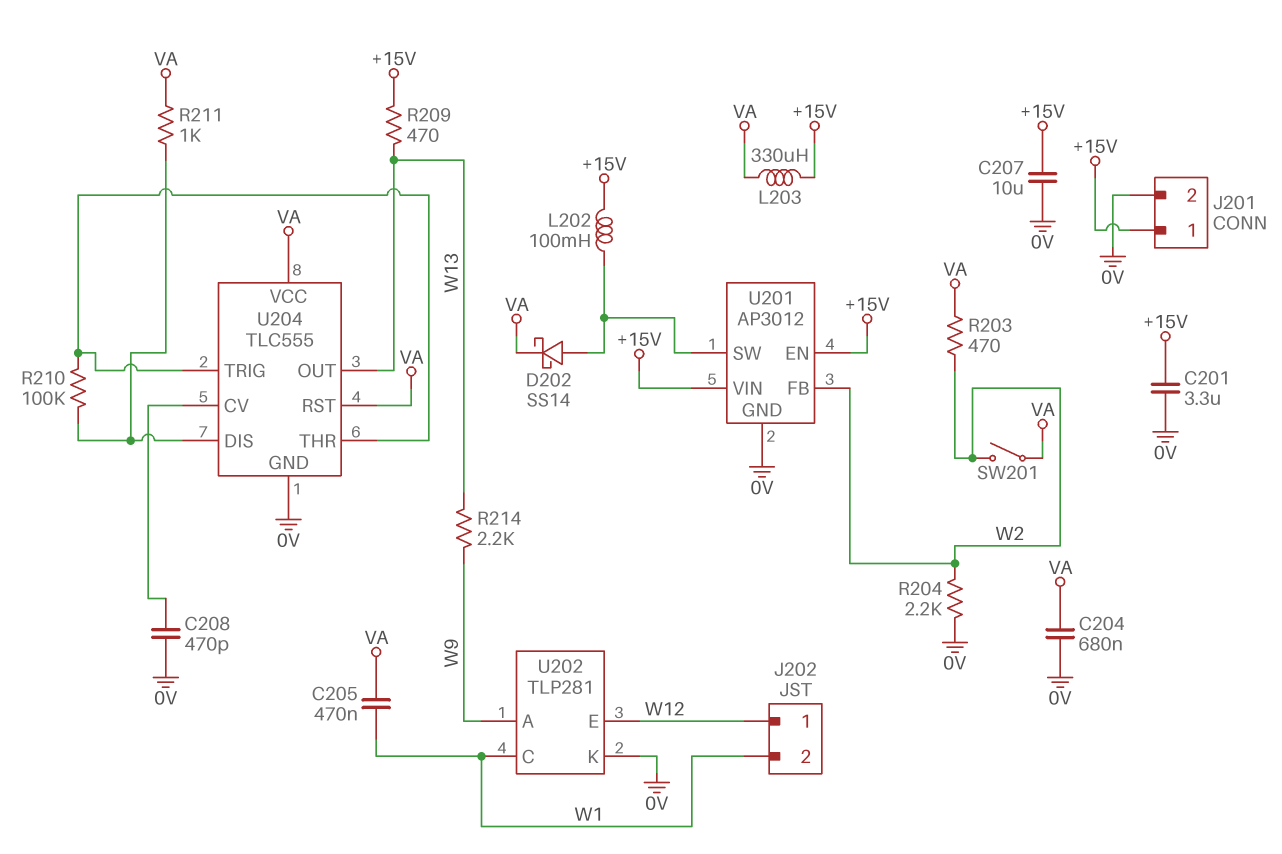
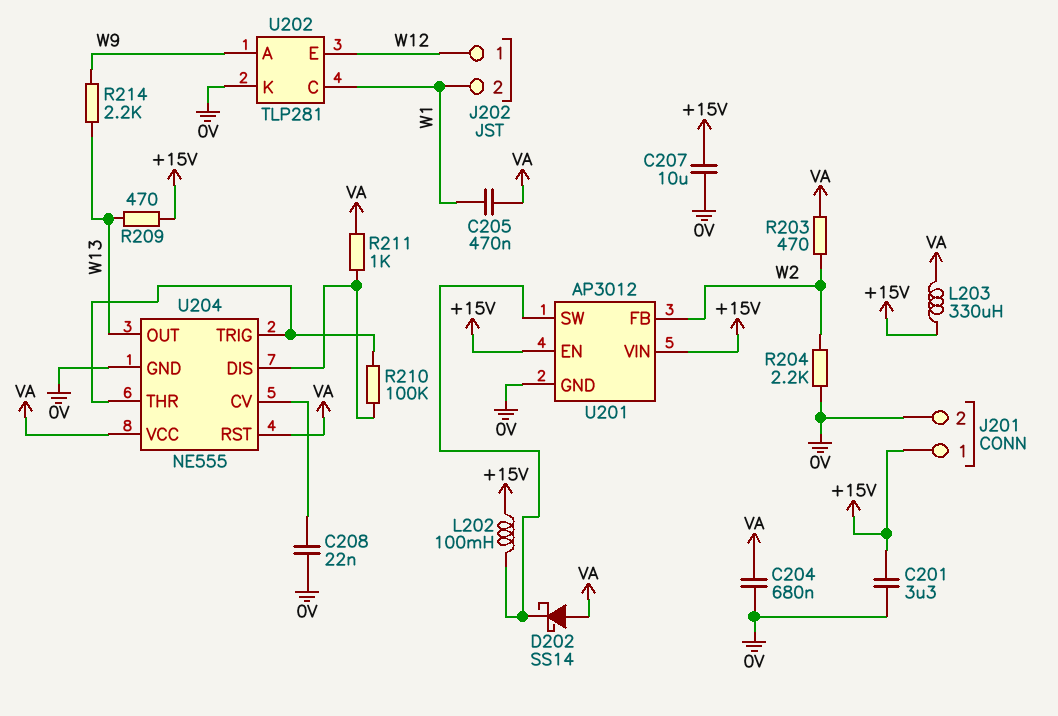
C208: 470pF (0V, U204/CV) -> 22nF (0V, U204/CV)
D202: schottky SS14 (A U201/SW, K VA) -> schottky SS14 (A VA, K U201/SW)
SW201: switch (VA, W2) -> none
U204: TLC555 -> NE555

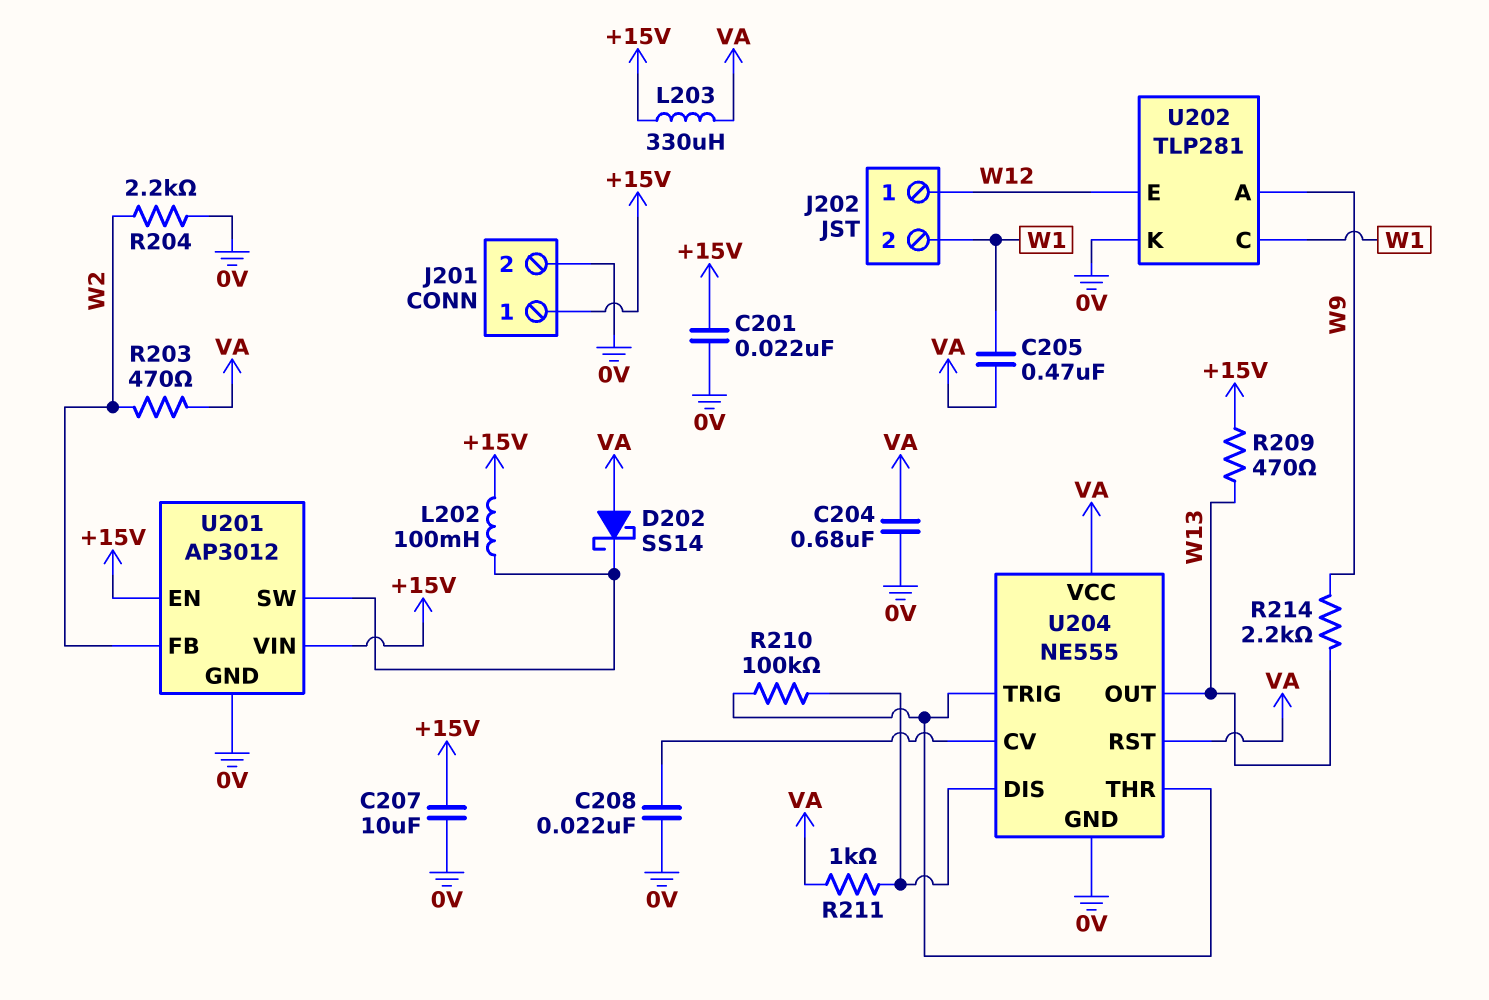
C201: 3.3uF (+15V, 0V) -> 22nF (+15V, 0V)

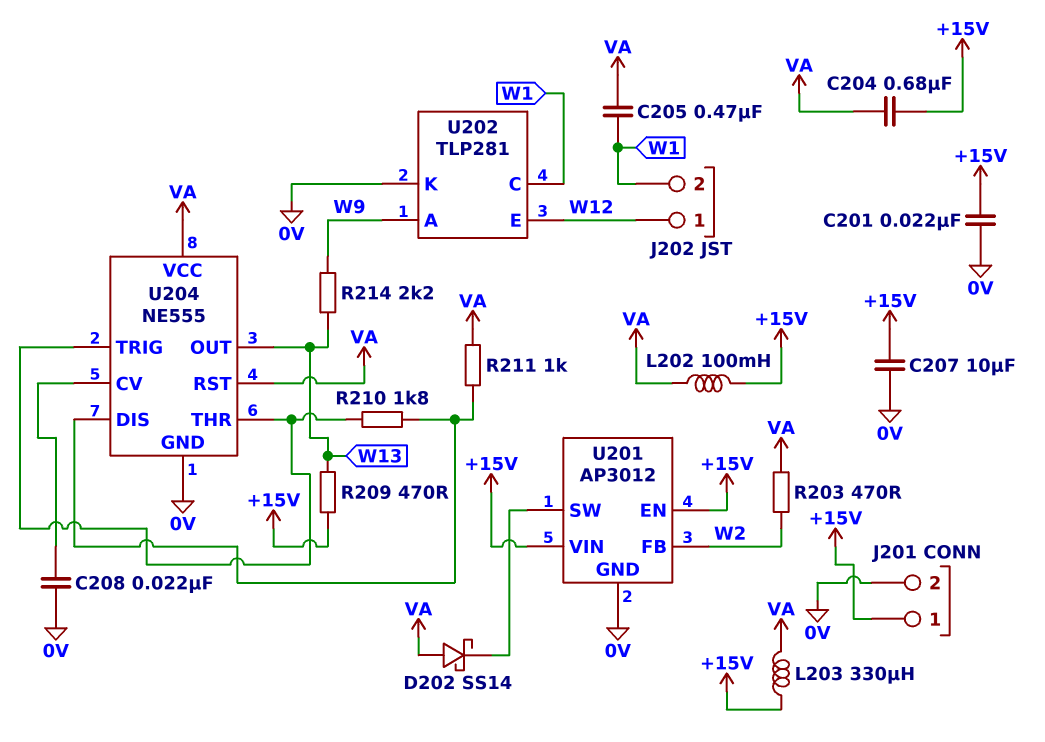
C204: 680nF (0V, VA) -> 680nF (+15V, VA)
L202: 100mH (+15V, U201/SW) -> 100mH (+15V, VA)
R204: 2.2k (0V, W2) -> none
R210: 100k (U204/DIS, U204/THR) -> 1.8k (U204/DIS, U204/THR)

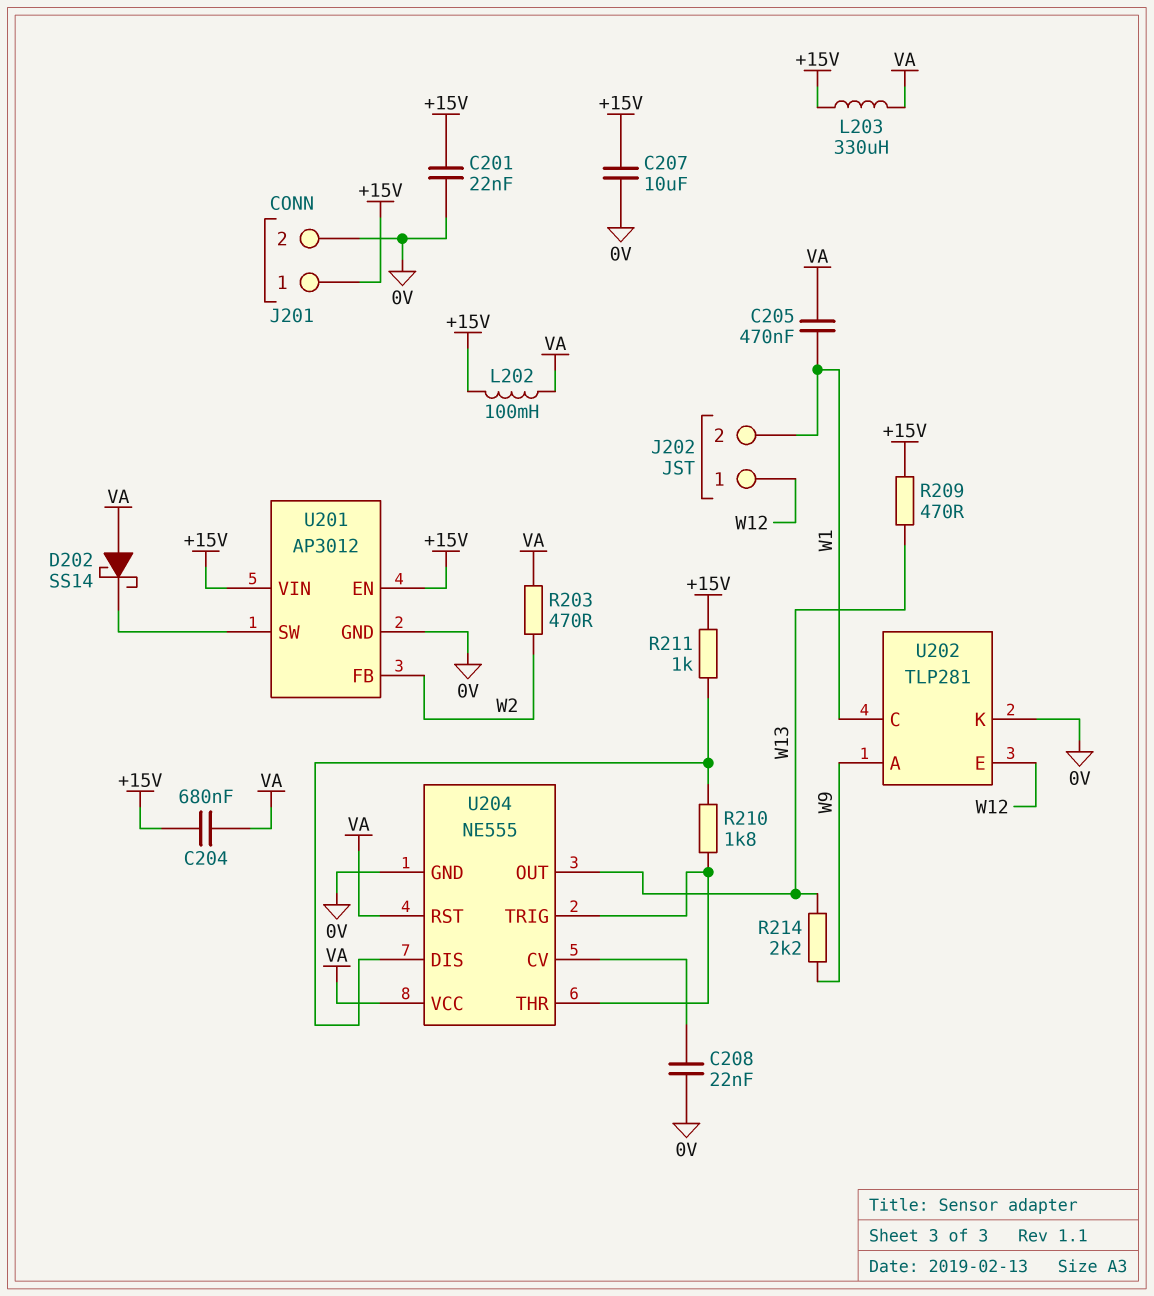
R211: 1k (U204/DIS, VA) -> 1k (+15V, U204/DIS)

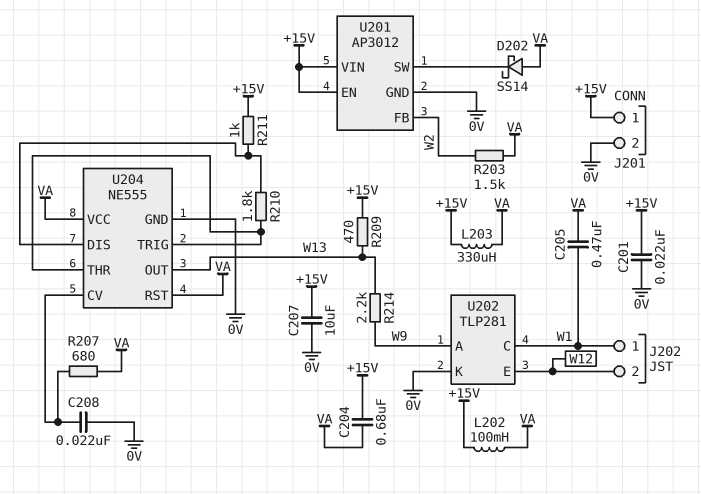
J202 pin 1: W12 -> W1
J202 pin 2: W1 -> W12
R203: 470 (VA, W2) -> 1.5k (VA, W2)
R207: none -> 680 (U204/CV, VA)

